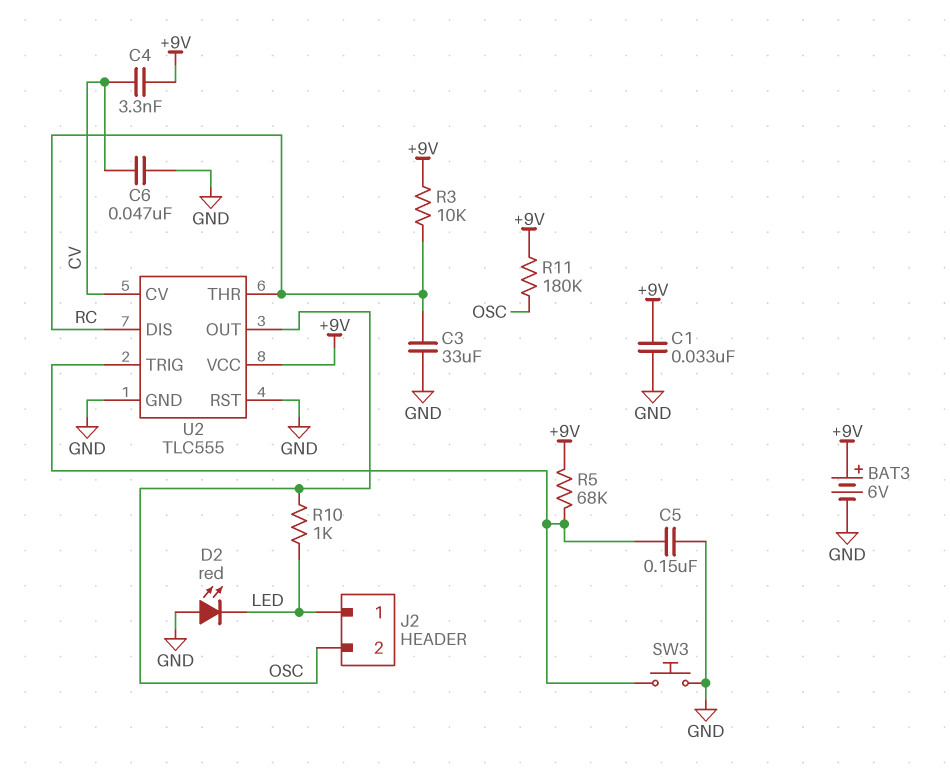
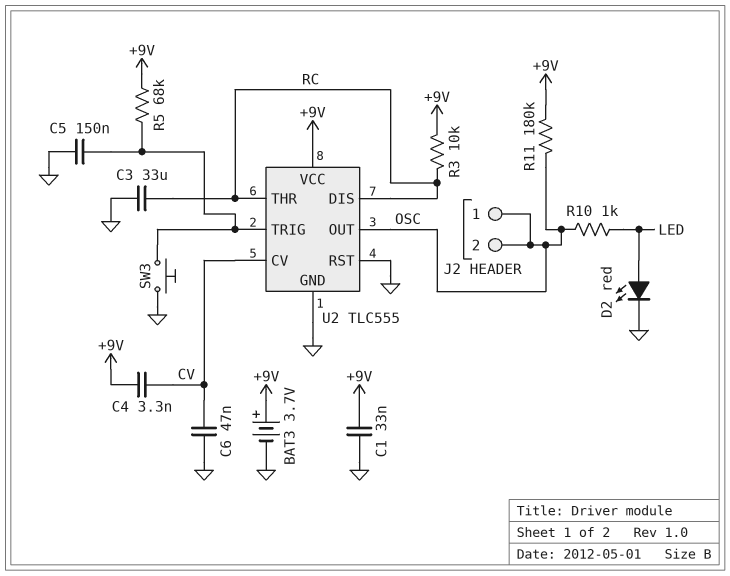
BAT3: 6V (plus +9V, minus GND) -> 3.7V (plus +9V, minus GND)
D2: LED red (A GND, K LED) -> LED red (A LED, K GND)
J2 pin 1: LED -> OSC

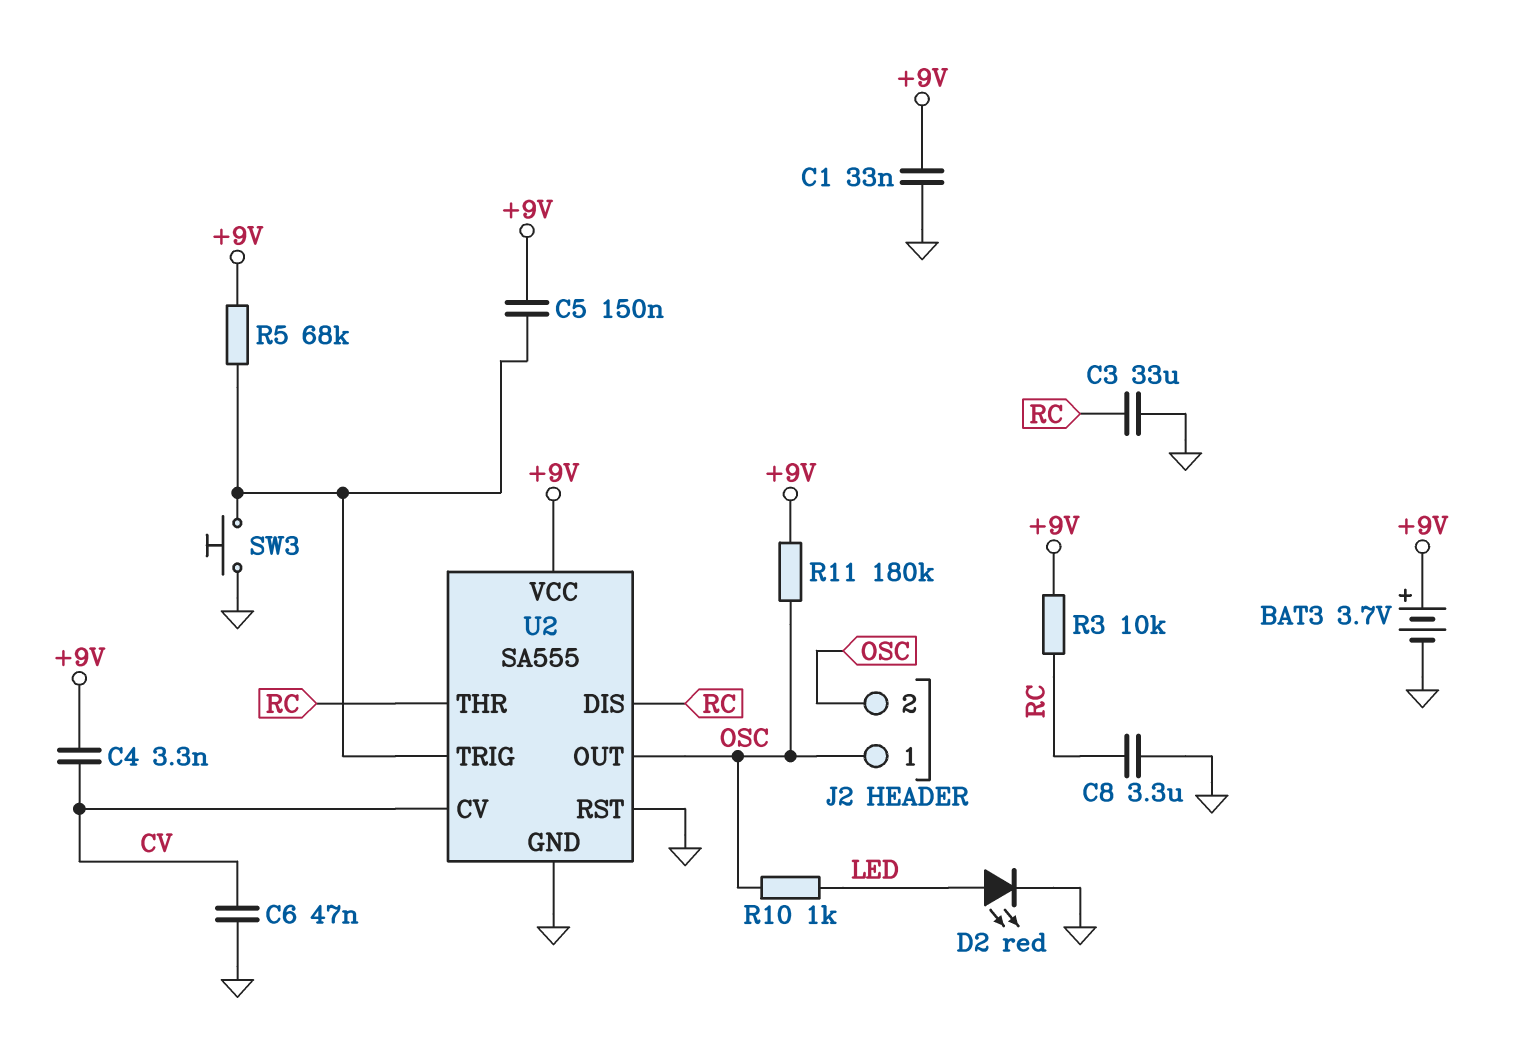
C5: 150nF (GND, U2/TRIG) -> 150nF (+9V, U2/TRIG)
C8: none -> 3.3uF (GND, RC)
U2: TLC555 -> SA555

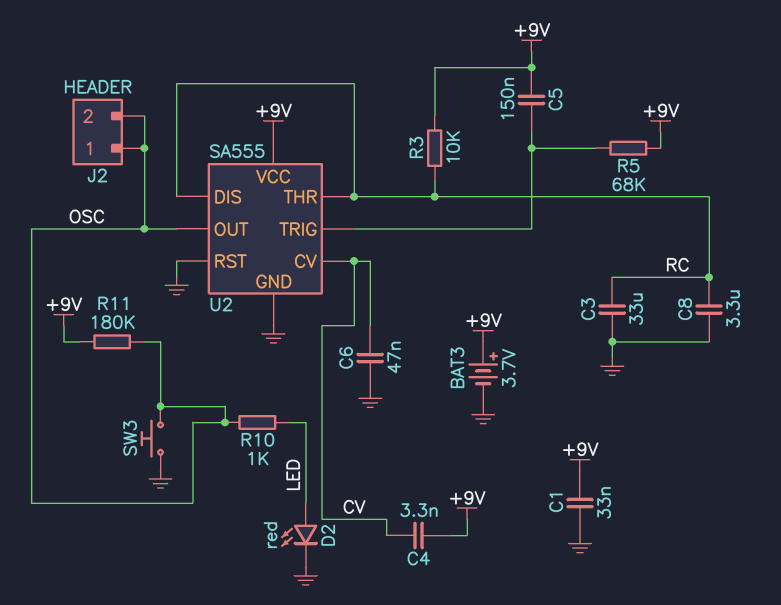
SW3: button (GND, U2/TRIG) -> button (GND, OSC)

